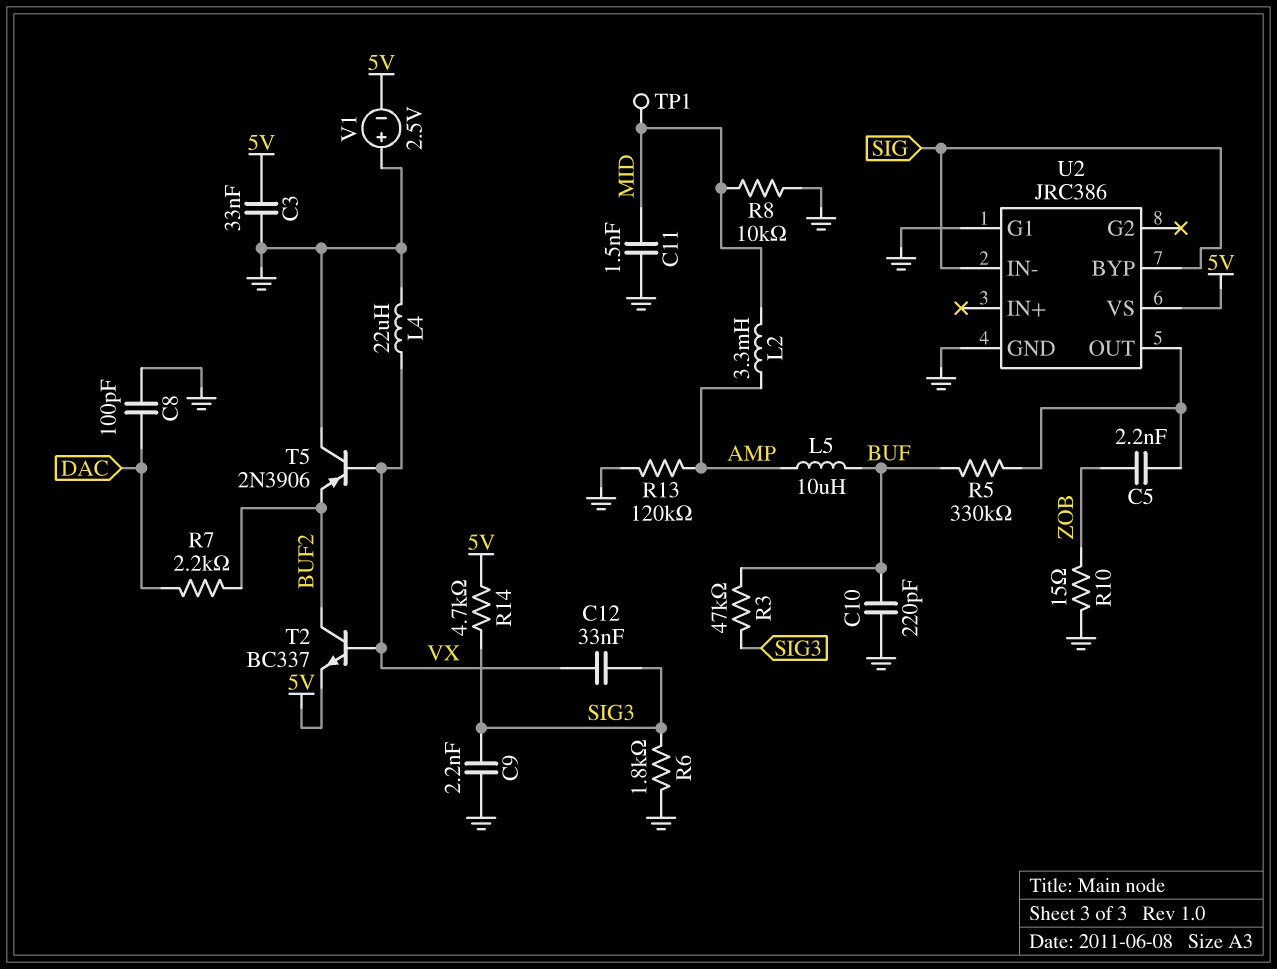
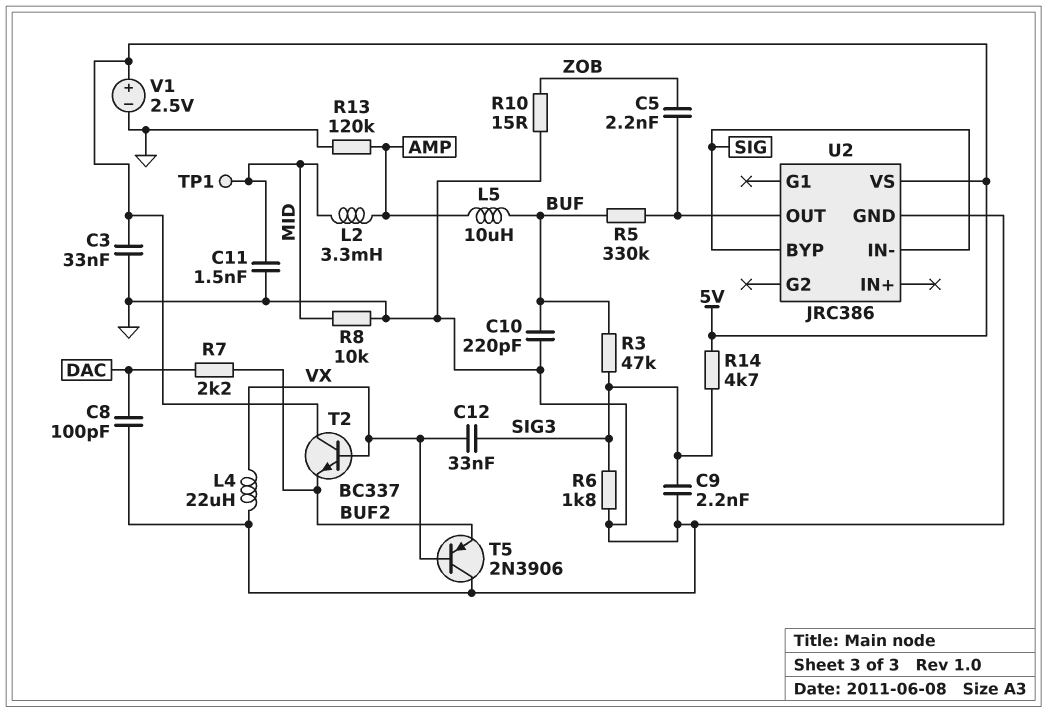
T2: NPN BC337 (B VX, C BUF2, E 5V) -> NPN BC337 (B VX, C 5V, E BUF2)
U2 pin G1: GND -> none
V1: 2.5V (plus GND, minus 5V) -> 2.5V (plus 5V, minus GND)

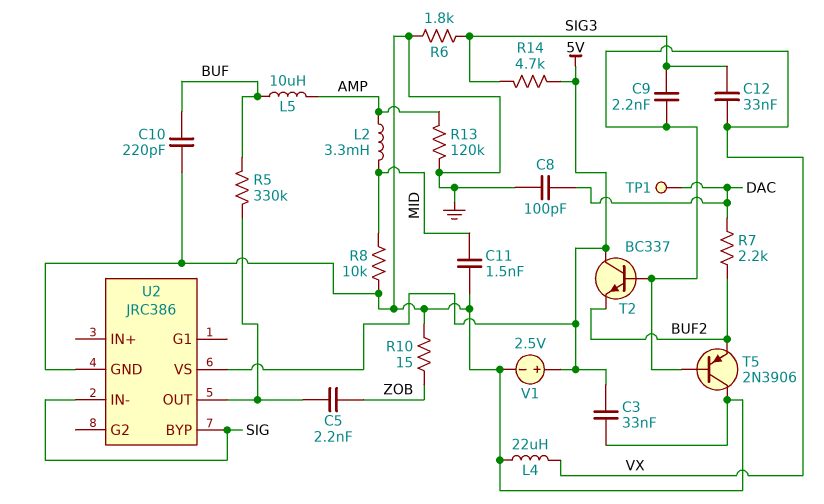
C9: 2.2nF (GND, SIG3) -> 2.2nF (SIG3, VX)
R3: 47k (BUF, SIG3) -> none
TP1: test point (MID) -> test point (DAC)

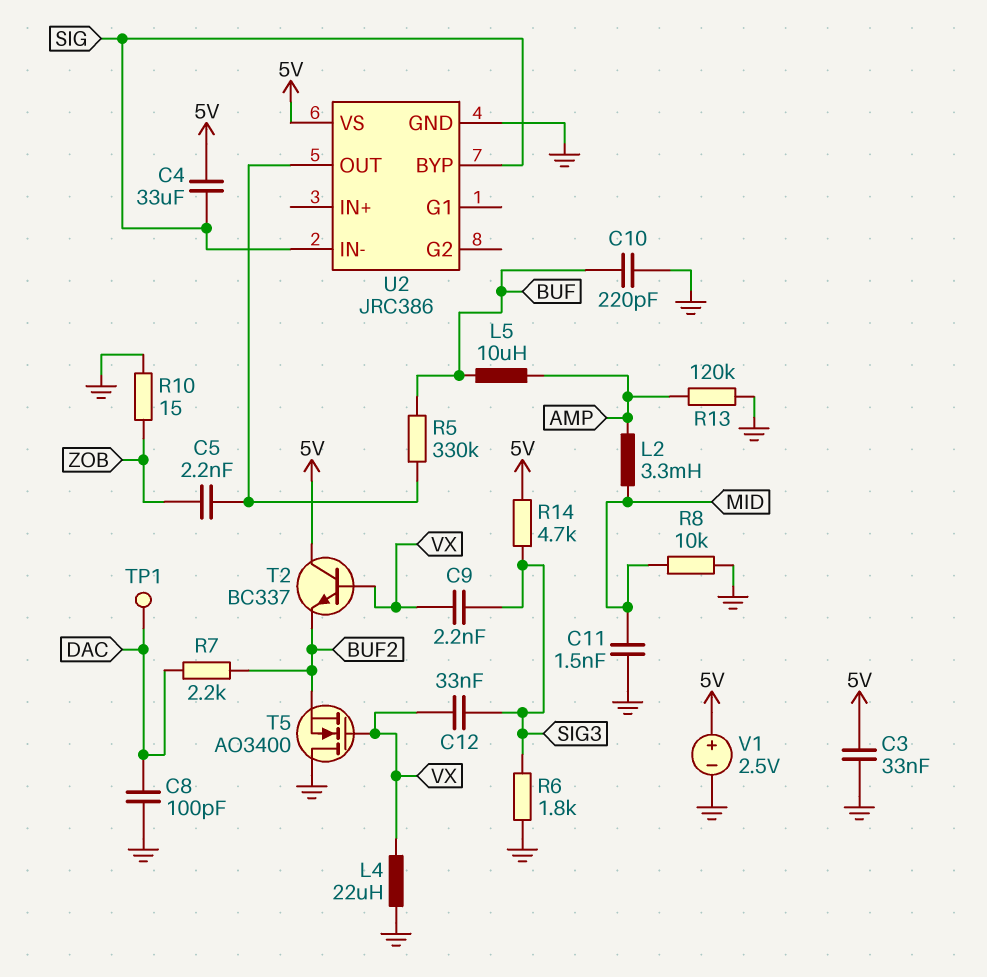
C4: none -> 33uF (5V, SIG)
T5: PNP 2N3906 (B VX, C GND, E BUF2) -> NMOS AO3400 (G VX, D GND, S BUF2)

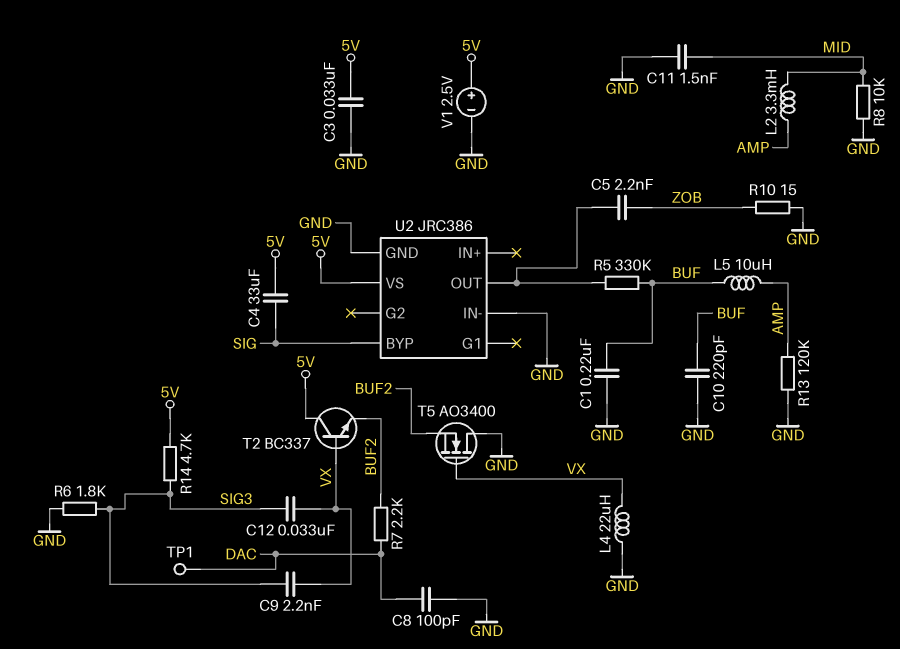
C1: none -> 220nF (BUF, GND)
U2 pin IN-: SIG -> GND

